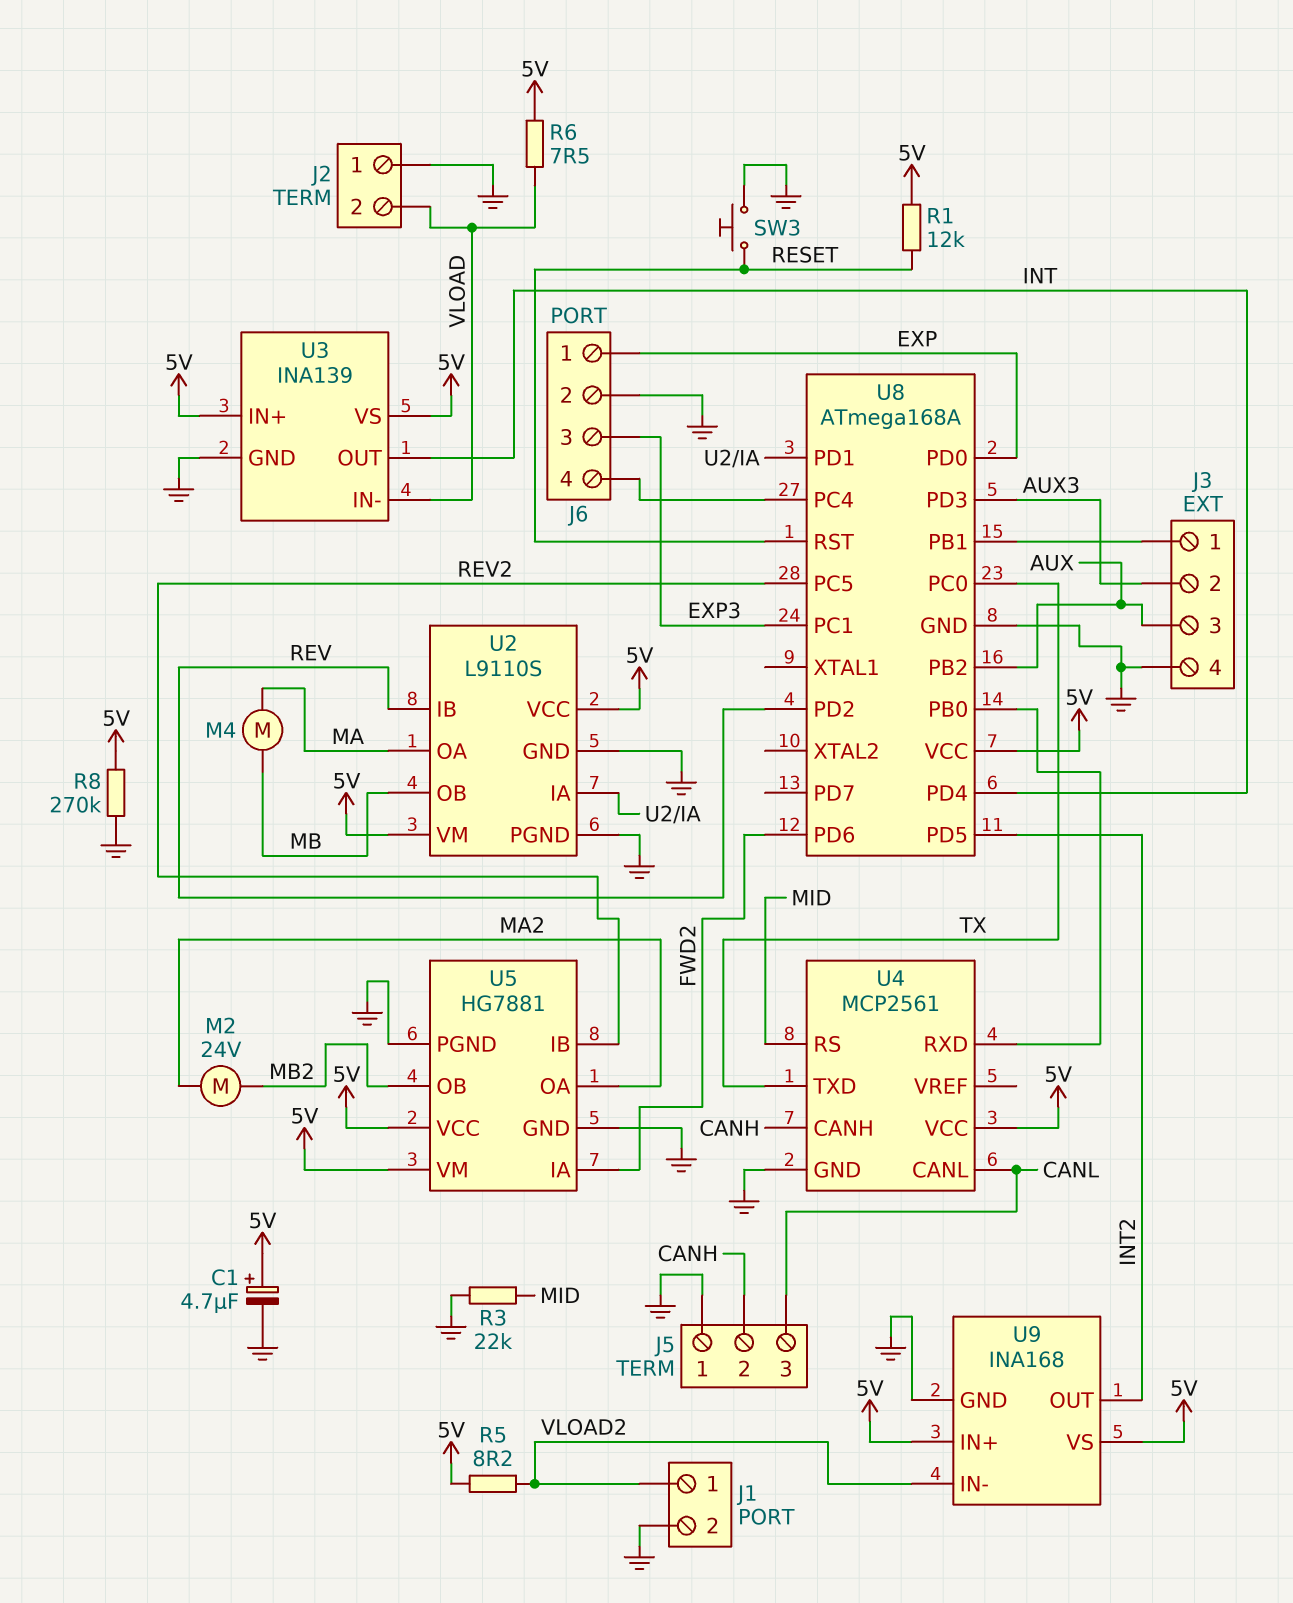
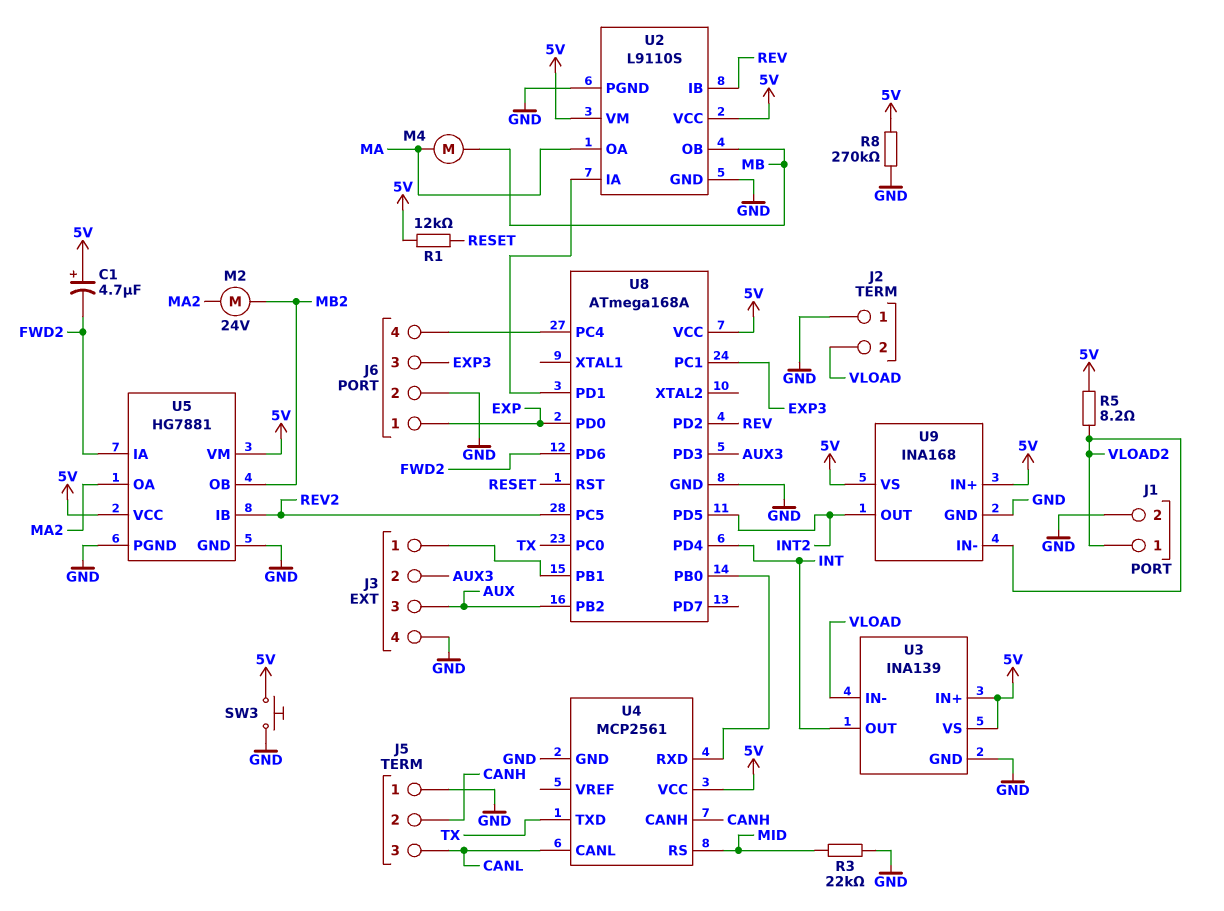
C1: 4.7uF (plus 5V, minus GND) -> 4.7uF (plus 5V, minus FWD2)
R6: 7.5 (5V, VLOAD) -> none
SW3: button (GND, RESET) -> button (5V, GND)

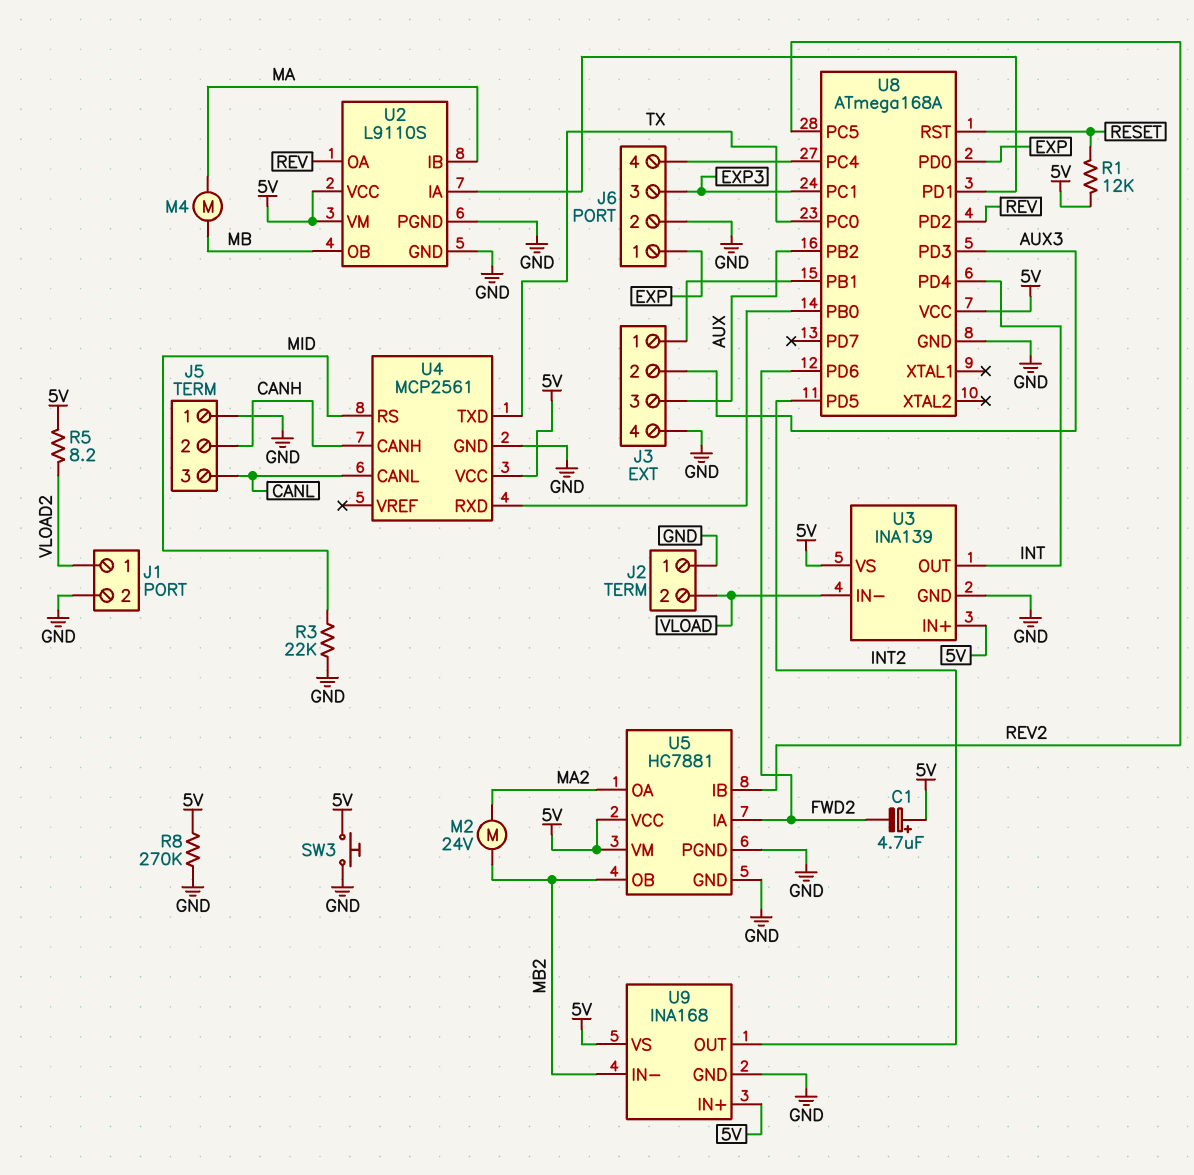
U2 pin IB: REV -> MA
U2 pin OA: MA -> REV
U9 pin IN-: VLOAD2 -> MB2

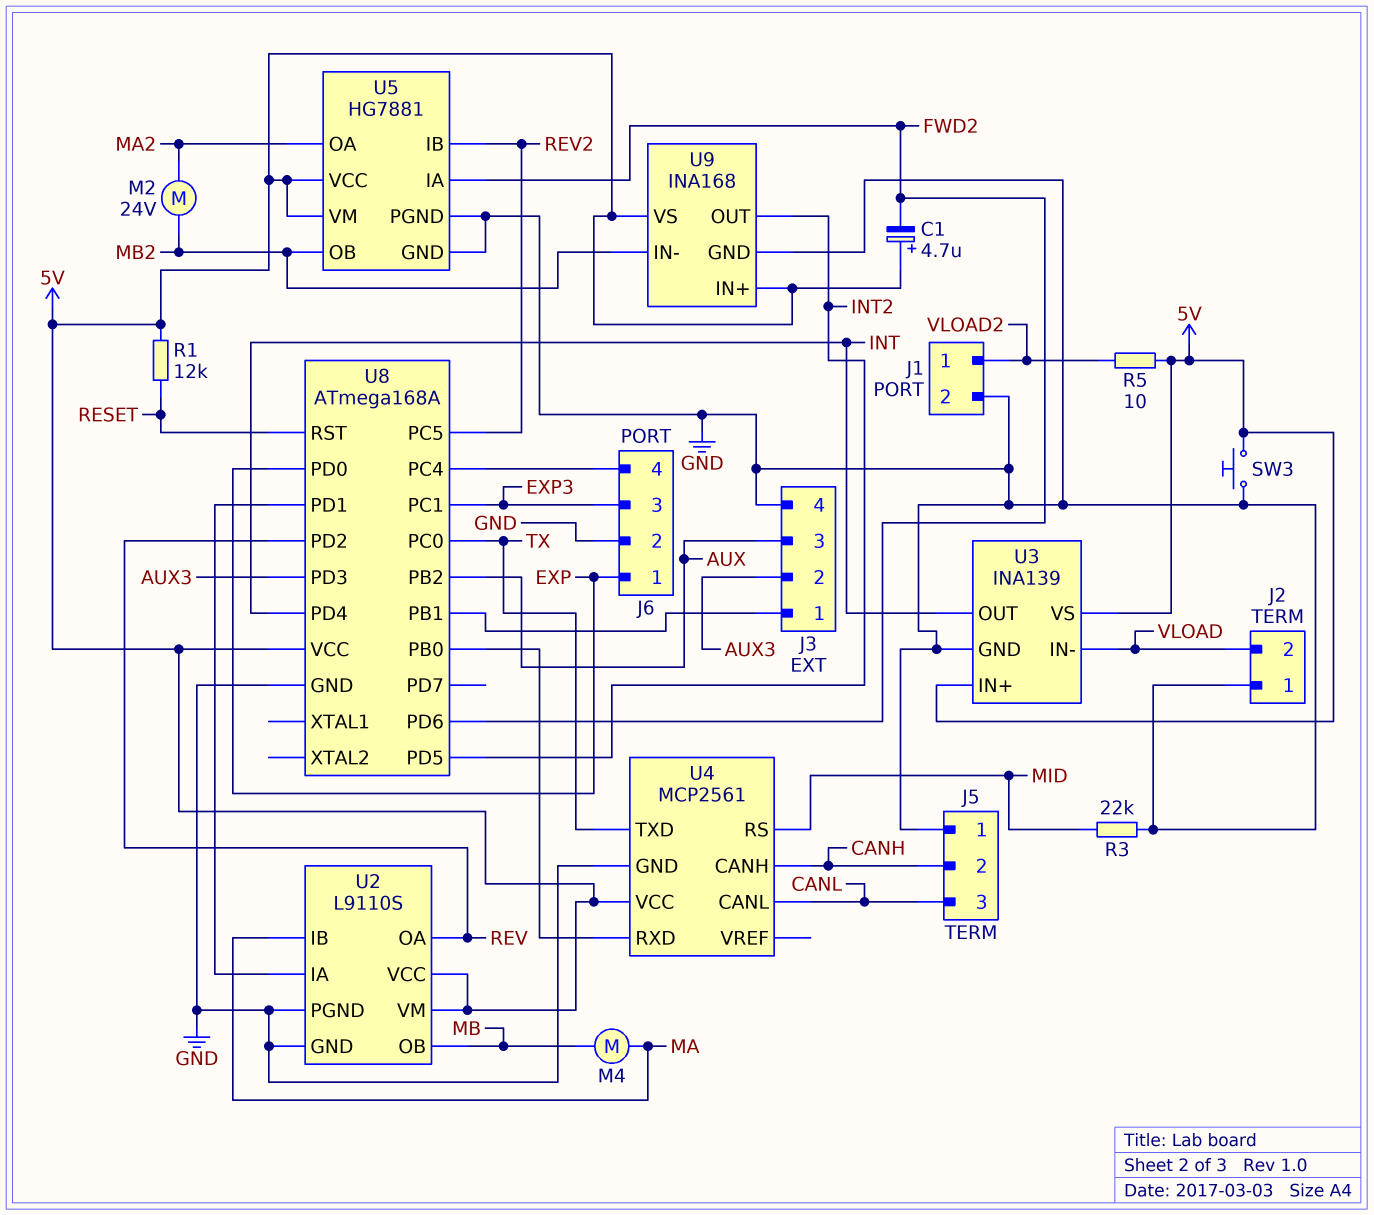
R5: 8.2 (5V, VLOAD2) -> 10 (5V, VLOAD2)
R8: 270k (5V, GND) -> none

